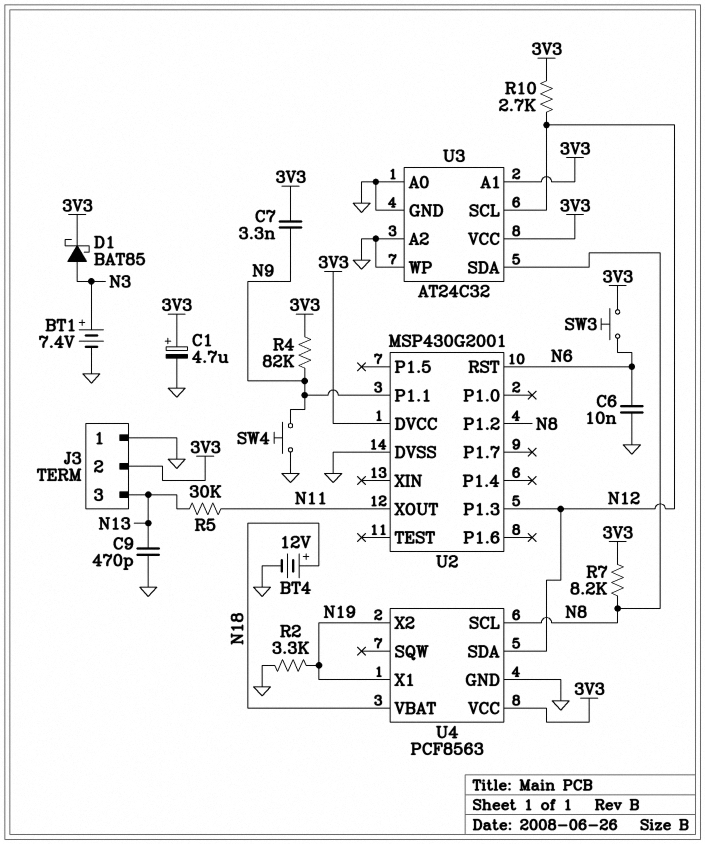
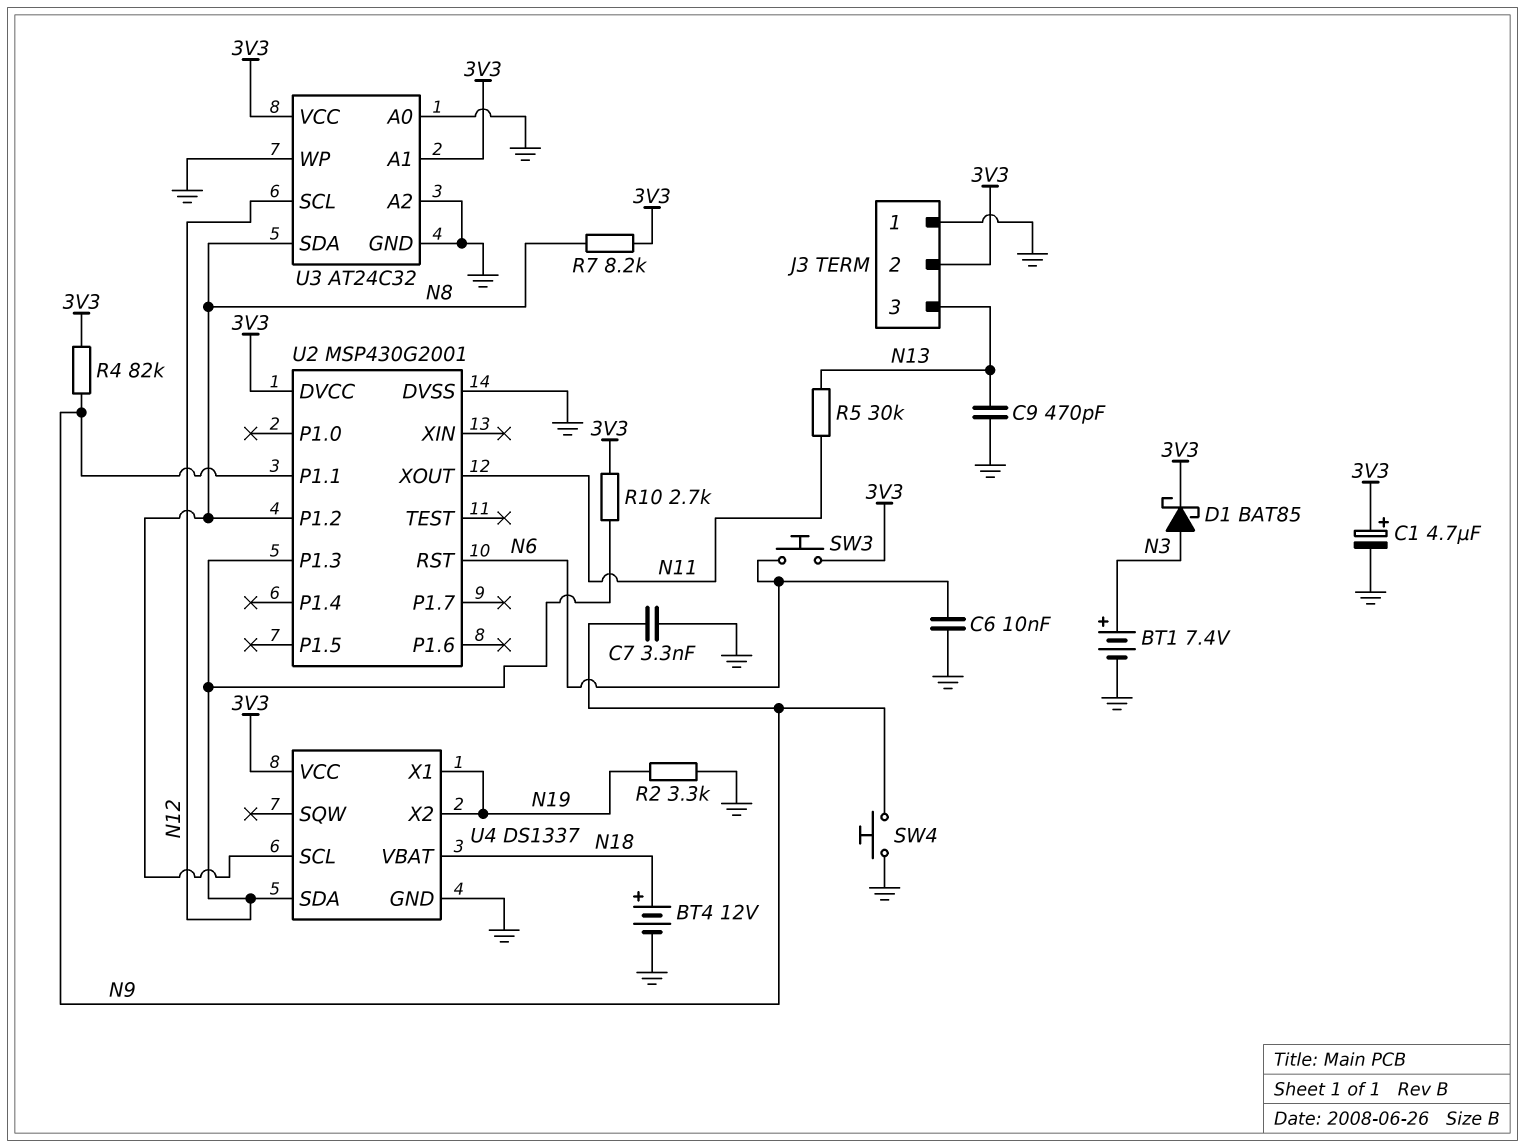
C7: 3.3nF (3V3, N9) -> 3.3nF (GND, N9)
U4: PCF8563 -> DS1337

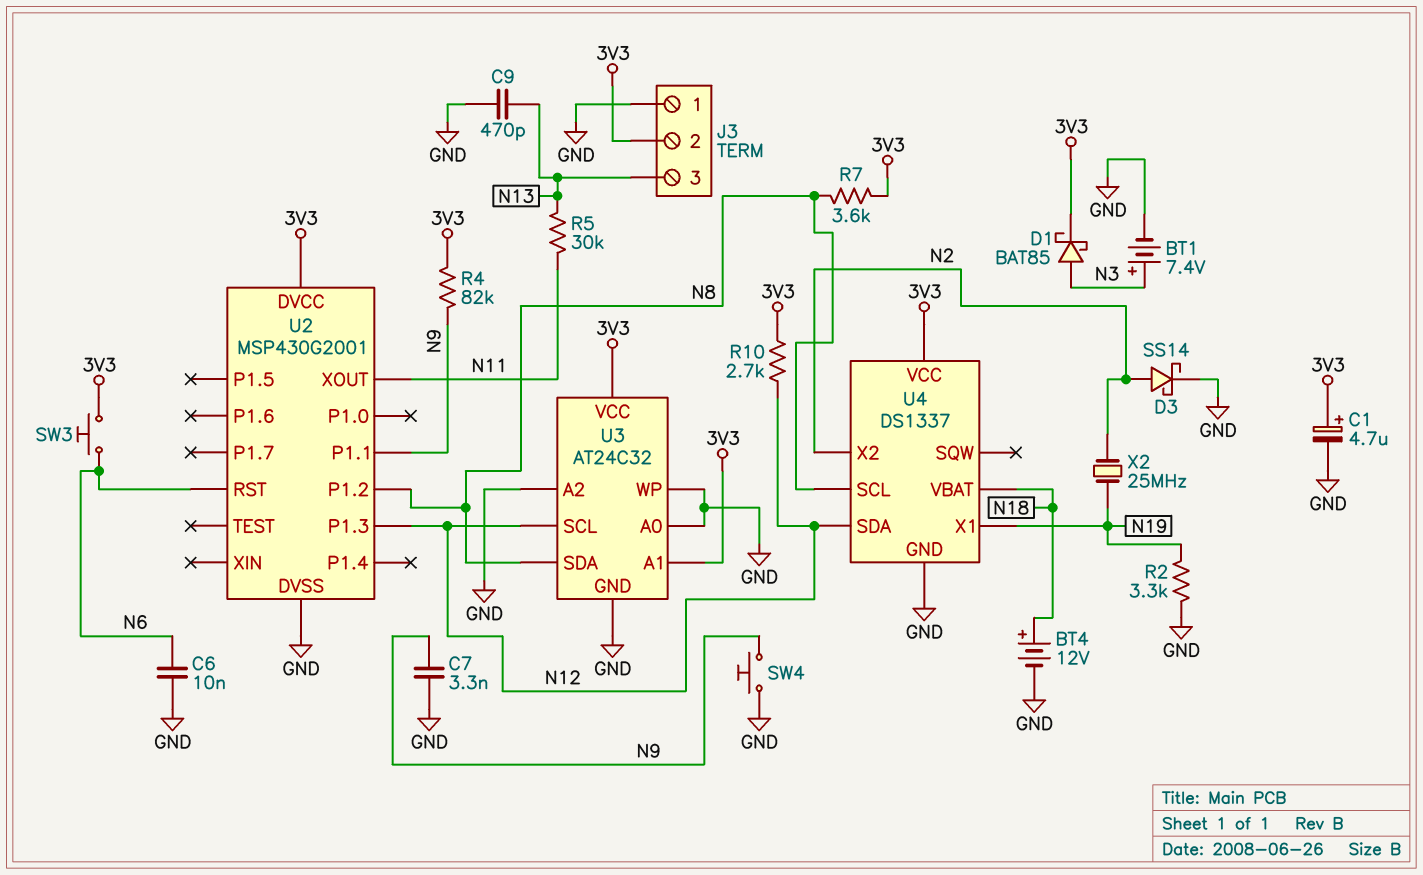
D3: none -> schottky SS14 (A N2, K GND)
R7: 8.2k (3V3, N8) -> 3.6k (3V3, N8)
U4 pin X2: N19 -> N2
X2: none -> 25MHz (N2, N19)

